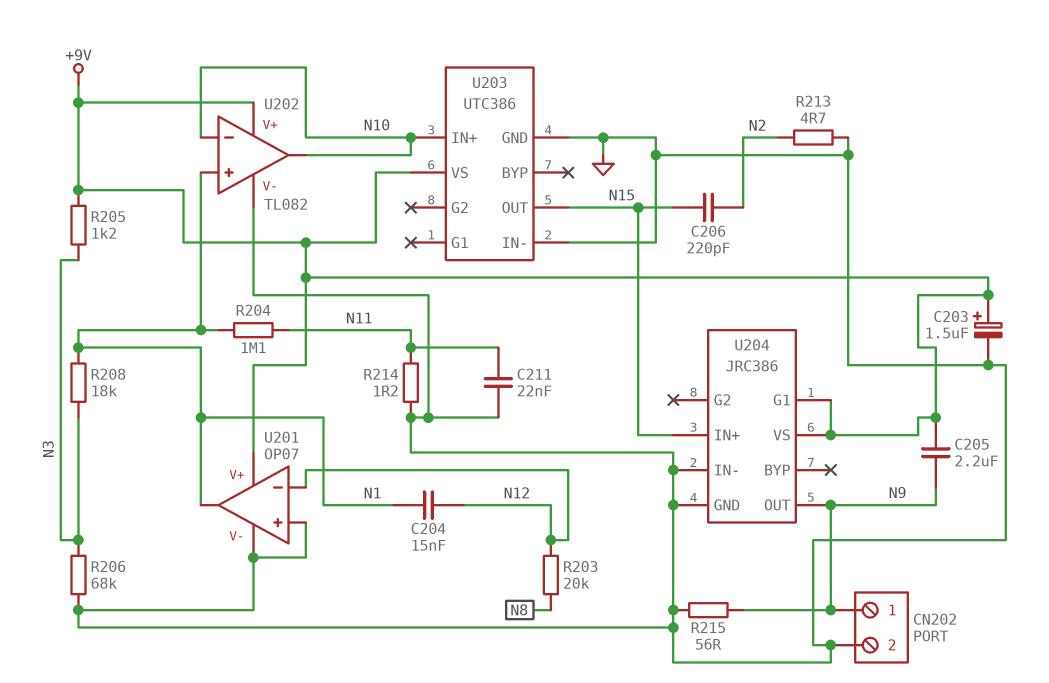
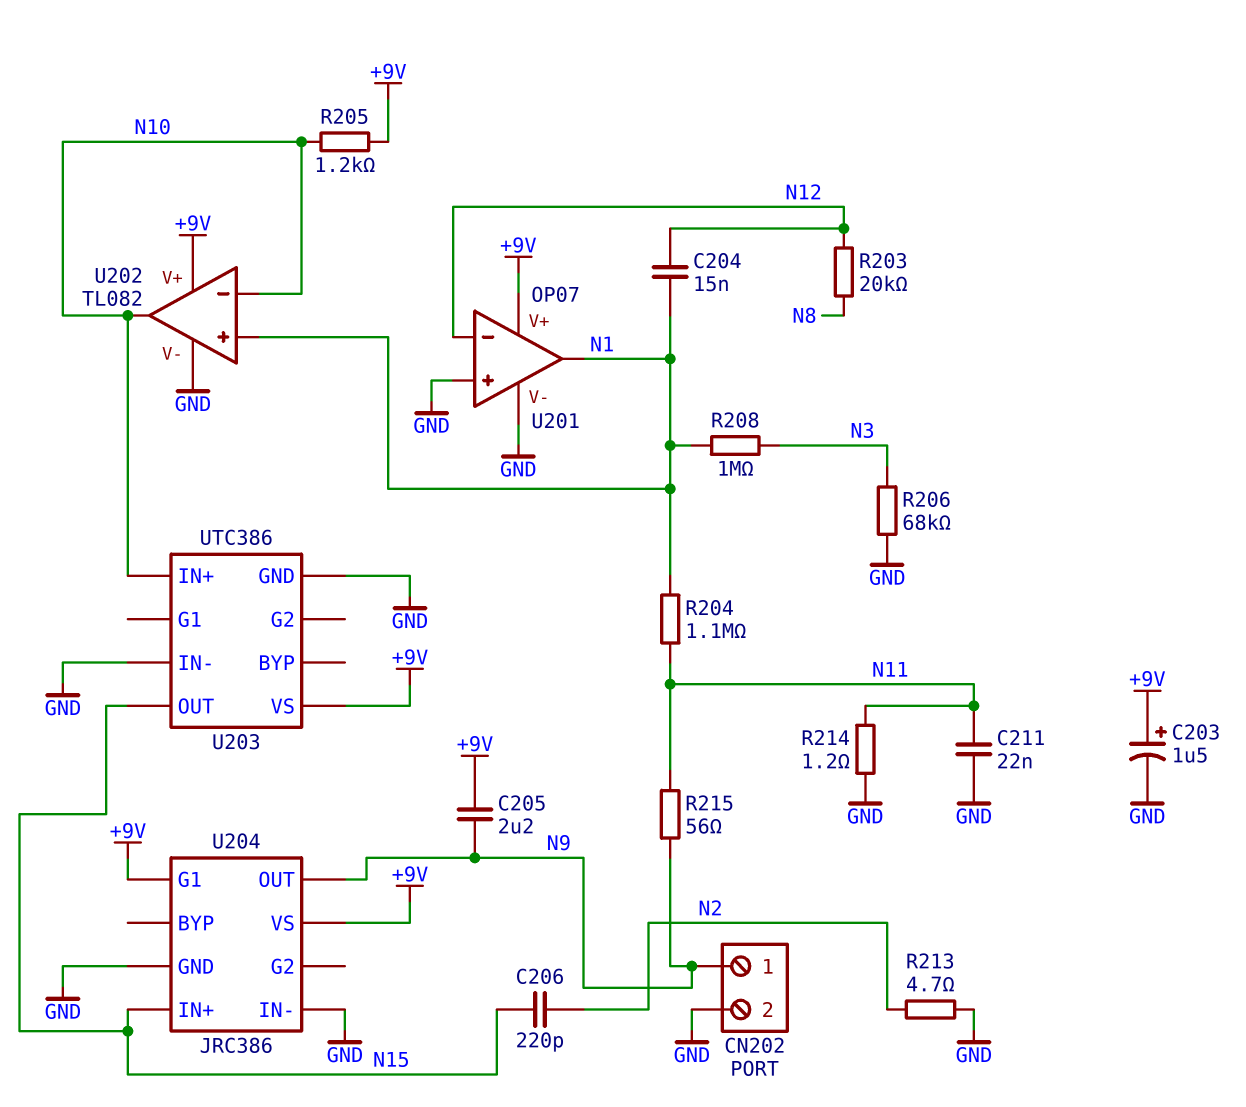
R205: 1.2k (+9V, N3) -> 1.2k (+9V, N10)
R208: 18k (N1, N3) -> 1M (N1, N3)
R215: 56 (GND, N9) -> 56 (N9, N11)

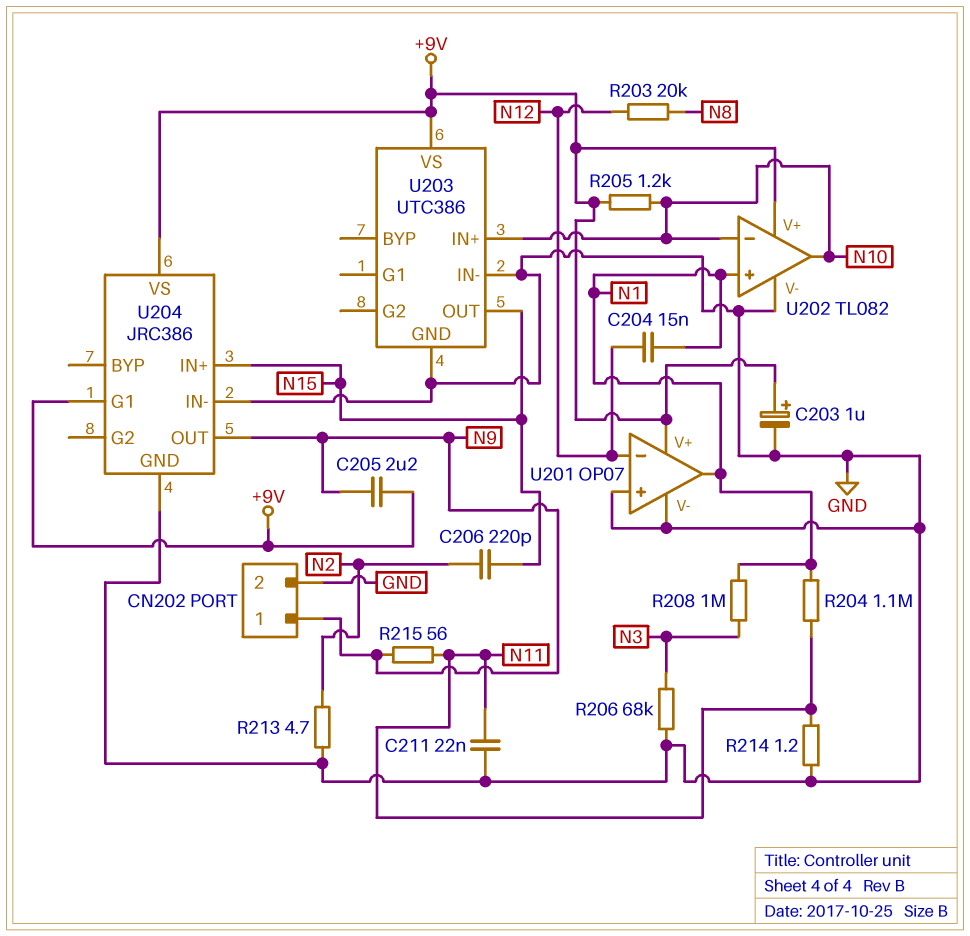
C203: 1.5uF (plus +9V, minus GND) -> 1uF (plus +9V, minus GND)

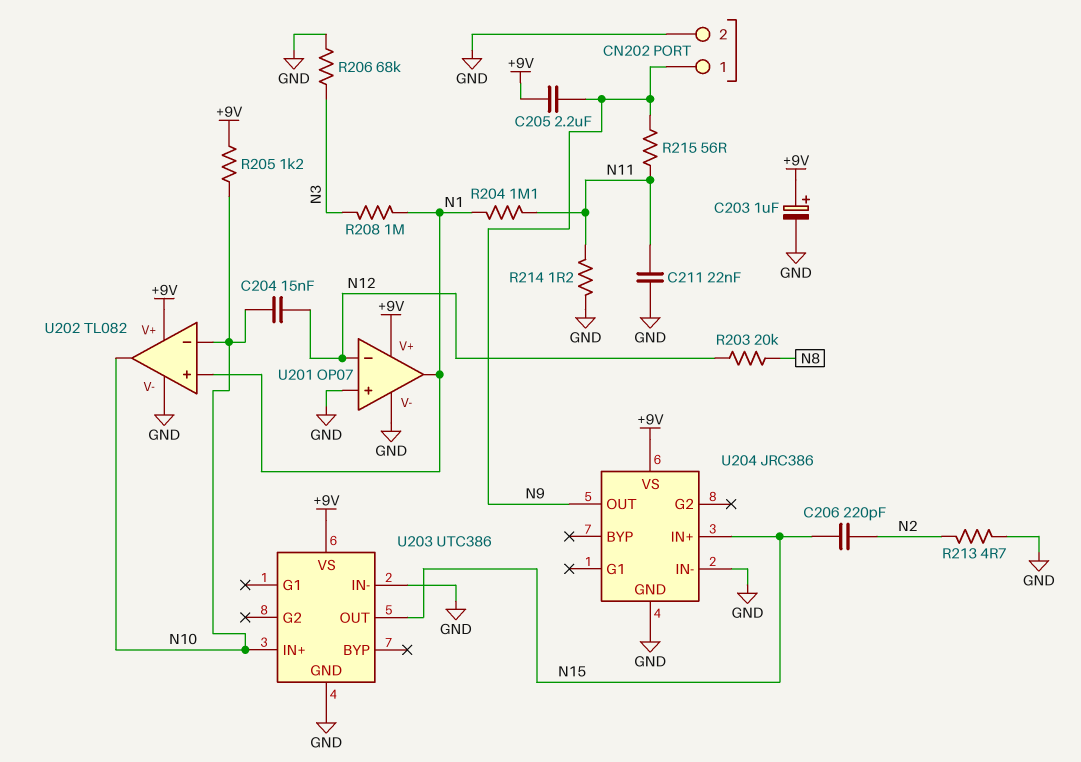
C204: 15nF (N1, N12) -> 15nF (N10, N12)
U204 pin G1: +9V -> none

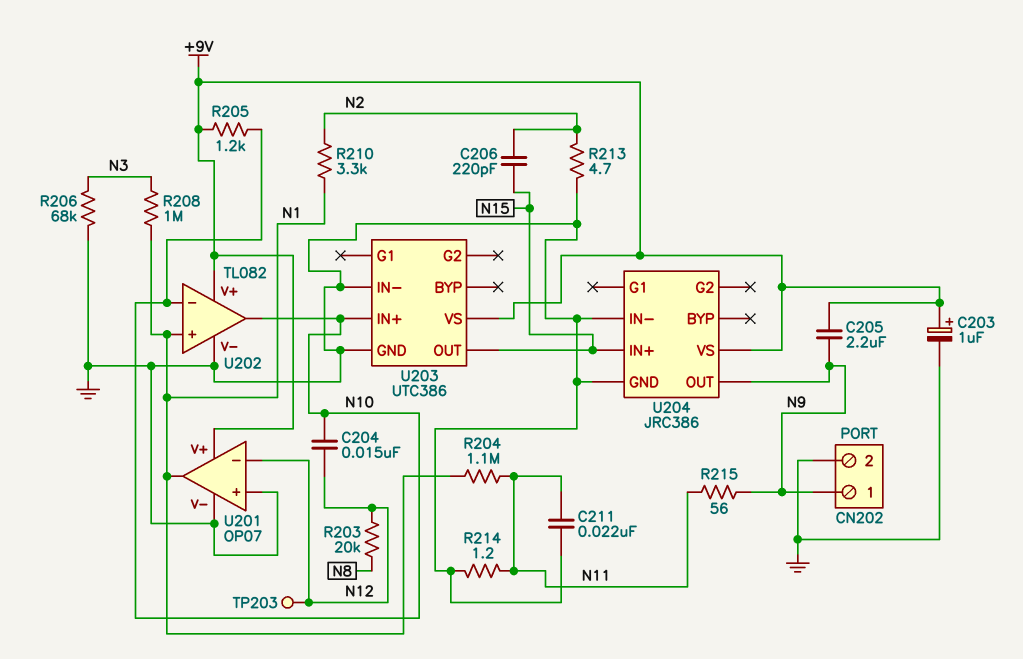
R210: none -> 3.3k (N1, N2)
TP203: none -> test point (N12)

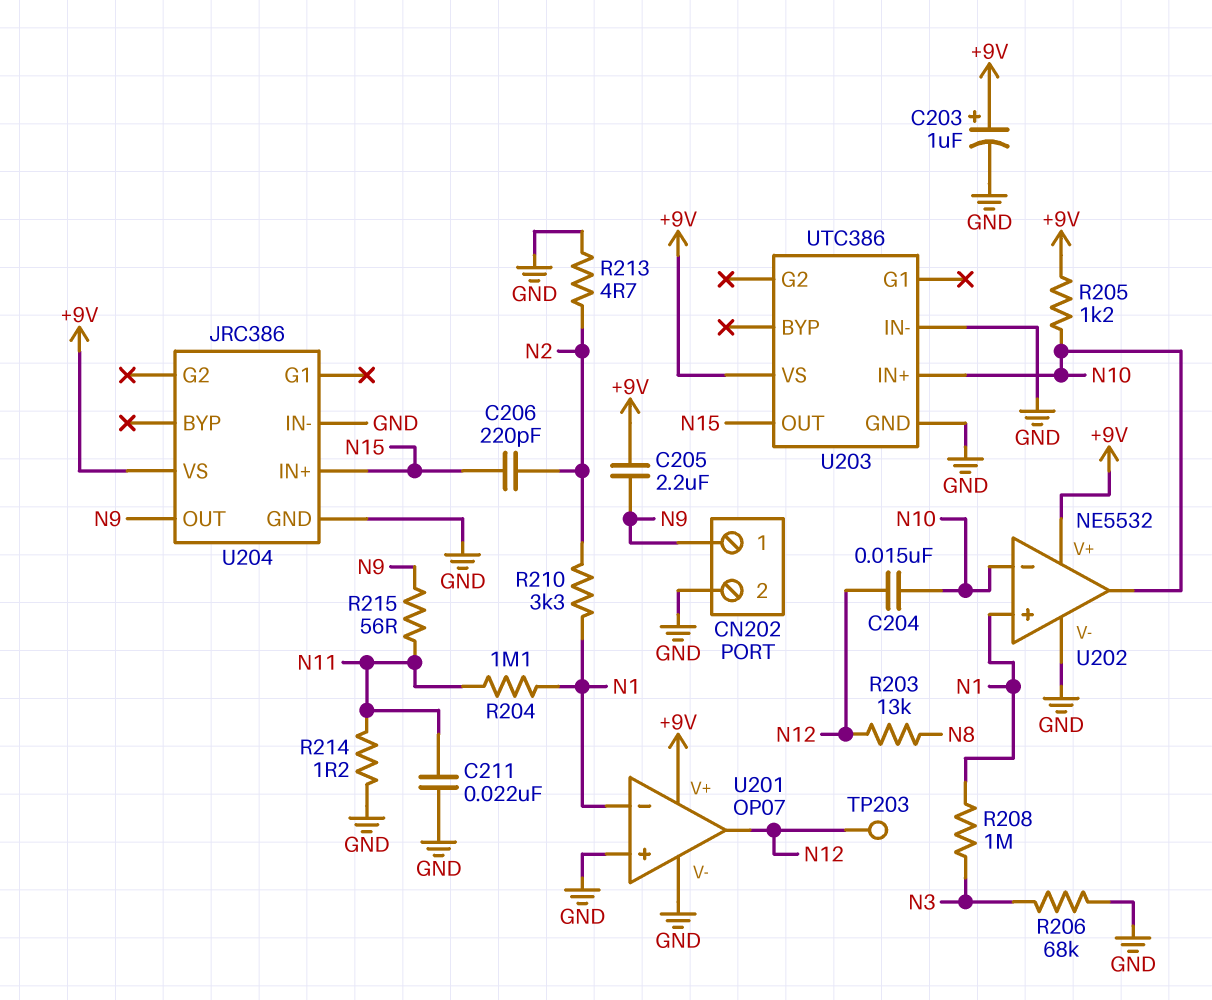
R203: 20k (N8, N12) -> 13k (N8, N12)
U201 pin in-: N12 -> N1
U201 pin out: N1 -> N12
U202: TL082 -> NE5532

